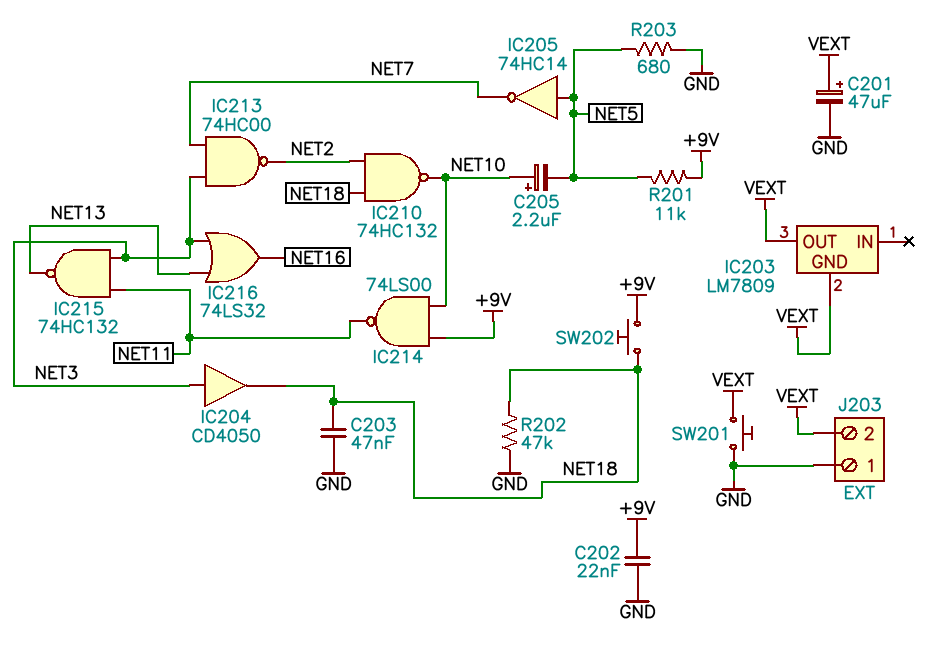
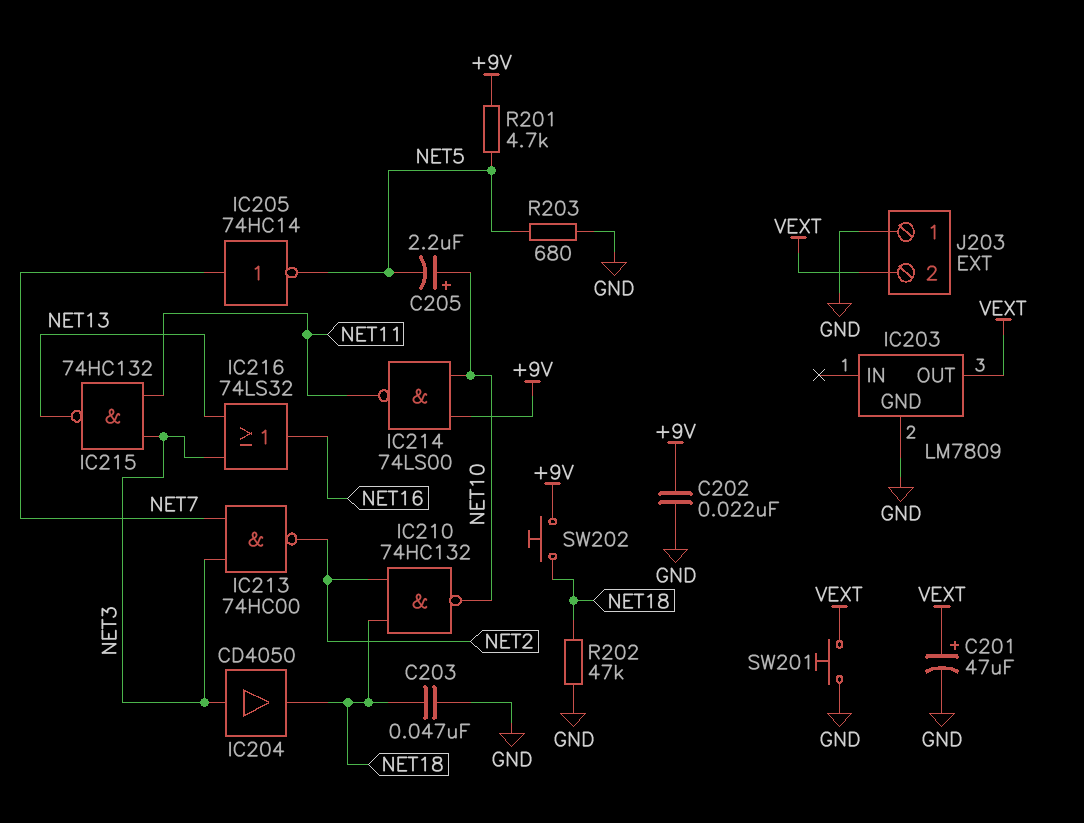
IC203 pin GND: VEXT -> GND
IC205: NOT 74HC14 (in NET5, out NET7) -> NOT 74HC14 (in NET7, out NET5)
R201: 11k (+9V, NET5) -> 4.7k (+9V, NET5)

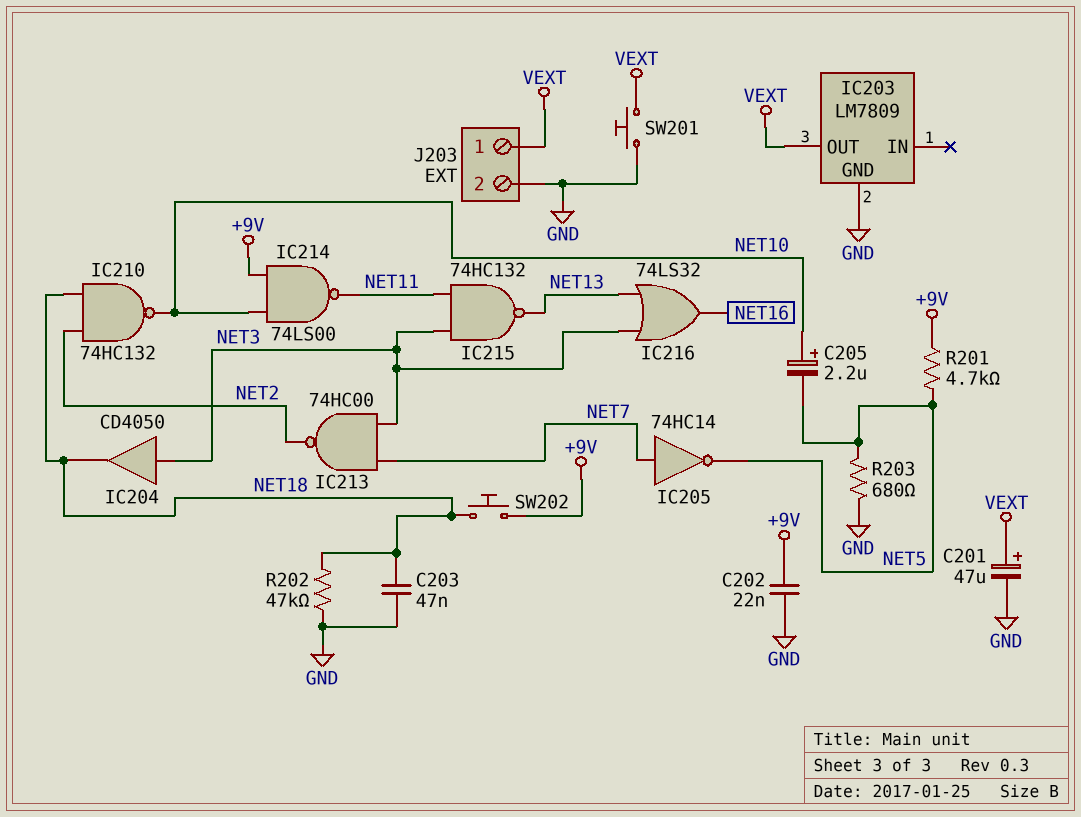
J203 pin 1: GND -> VEXT
J203 pin 2: VEXT -> GND

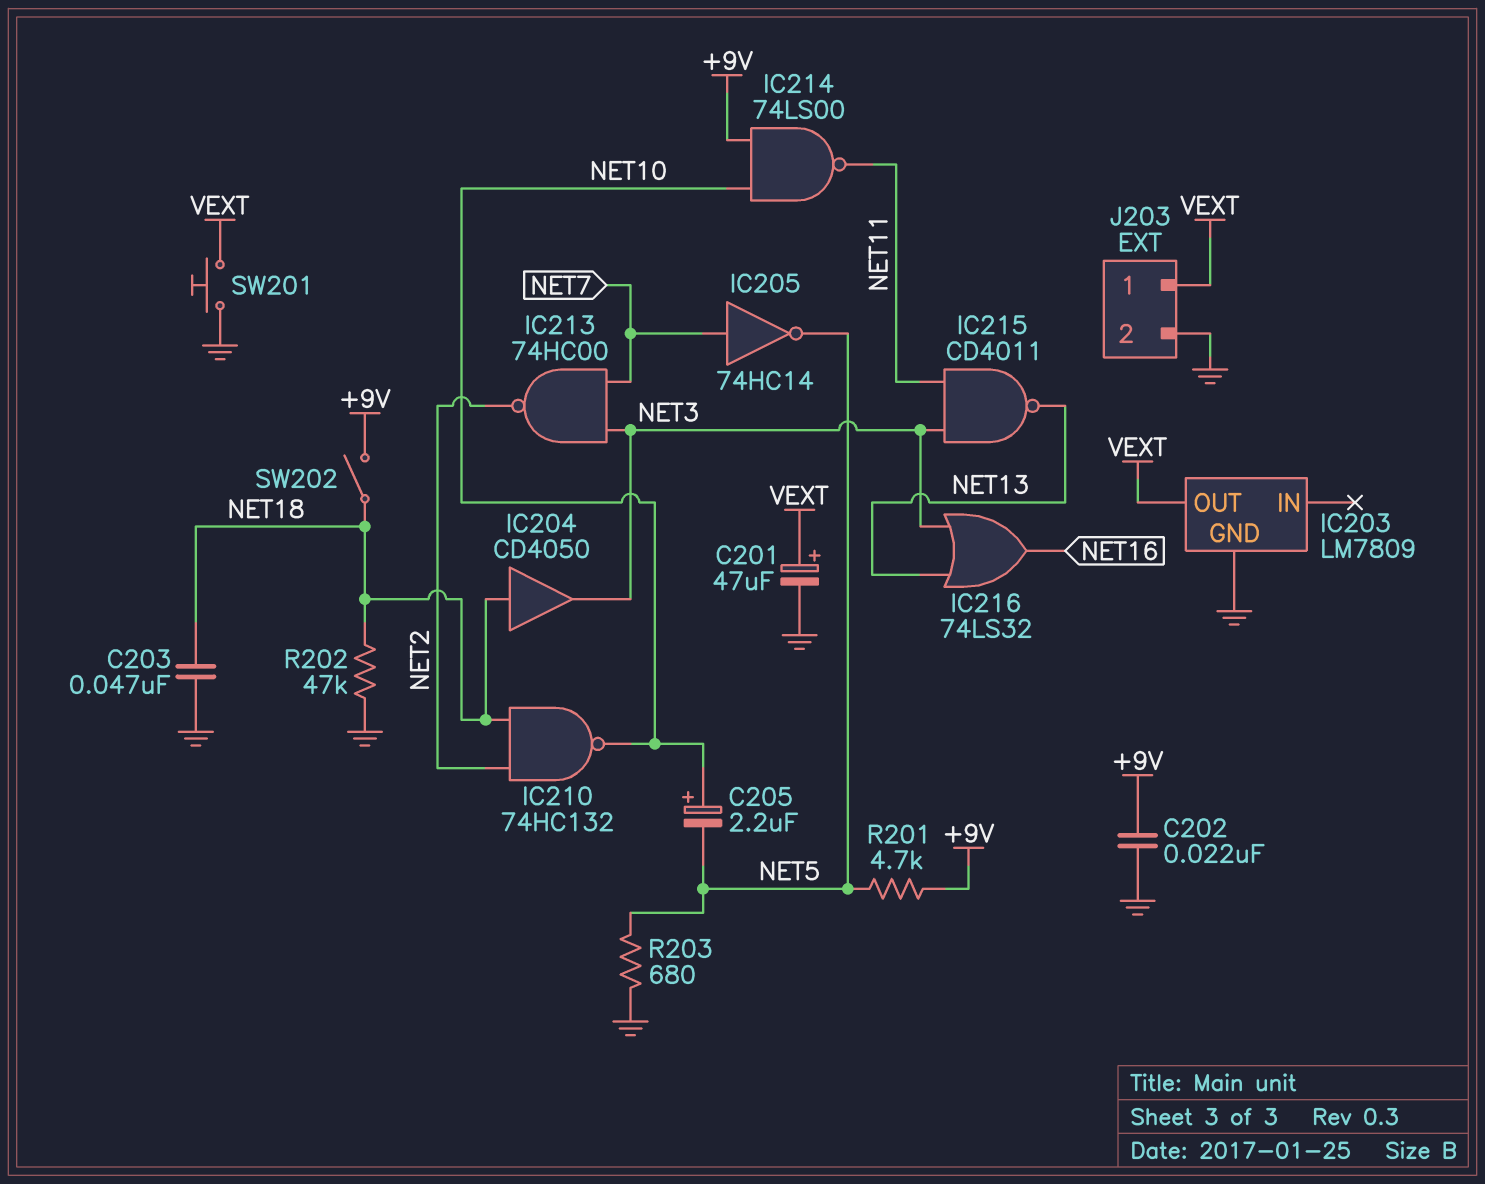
IC204: buffer CD4050 (in NET3, out NET18) -> buffer CD4050 (in NET18, out NET3)
IC215: NAND 74HC132 (in NET3, in NET11, out NET13) -> NAND CD4011 (in NET3, in NET11, out NET13)
SW202: button (+9V, NET18) -> switch (+9V, NET18)

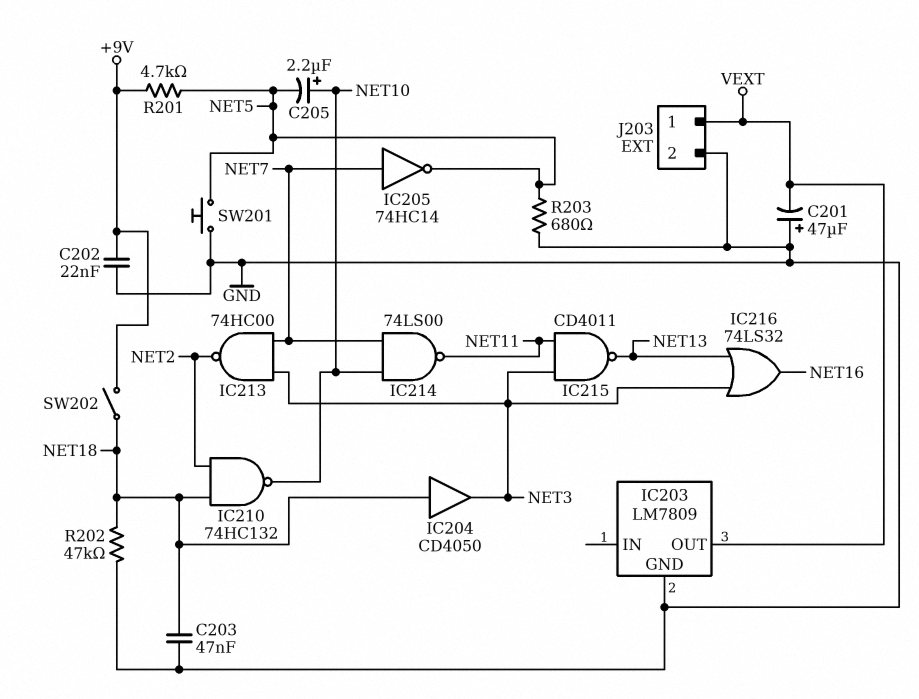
C201: 47uF (plus VEXT, minus GND) -> 47uF (plus GND, minus VEXT)
IC214: NAND 74LS00 (in +9V, in NET10, out NET11) -> NAND 74LS00 (in NET7, in NET10, out NET11)
SW201: button (GND, VEXT) -> button (GND, NET5)

